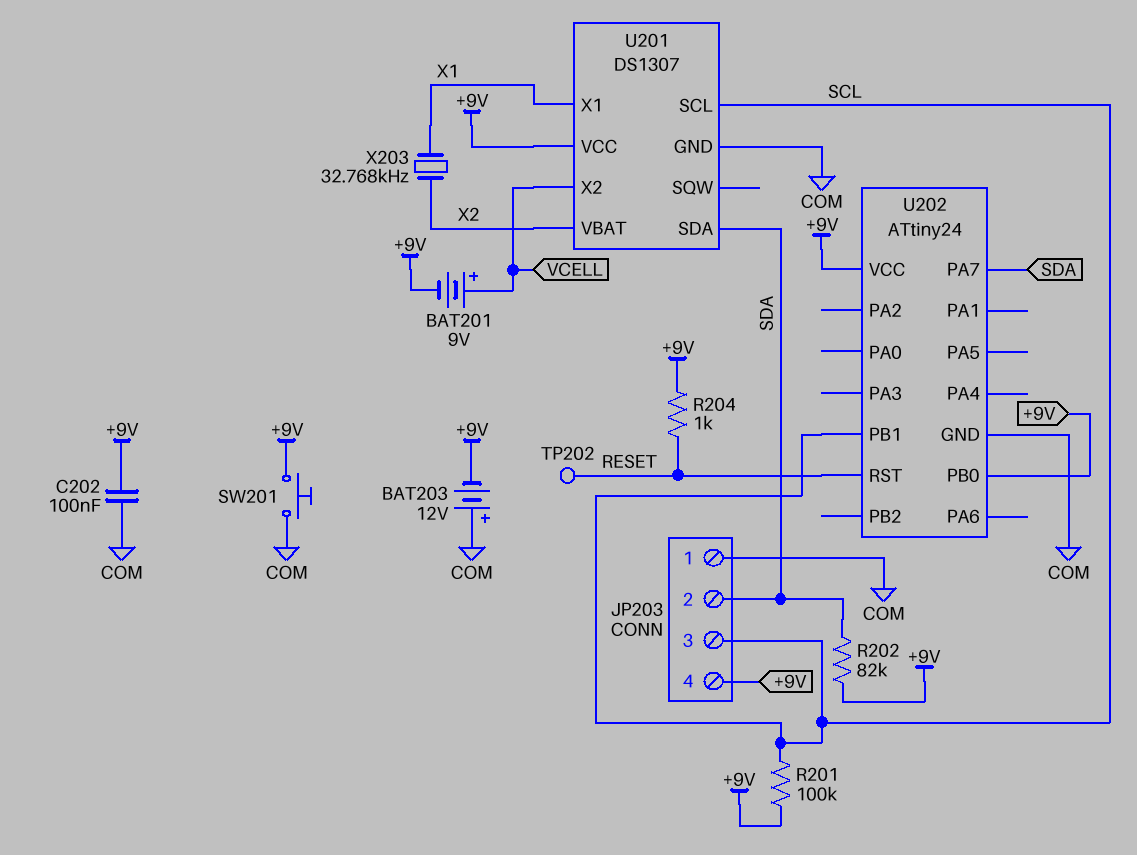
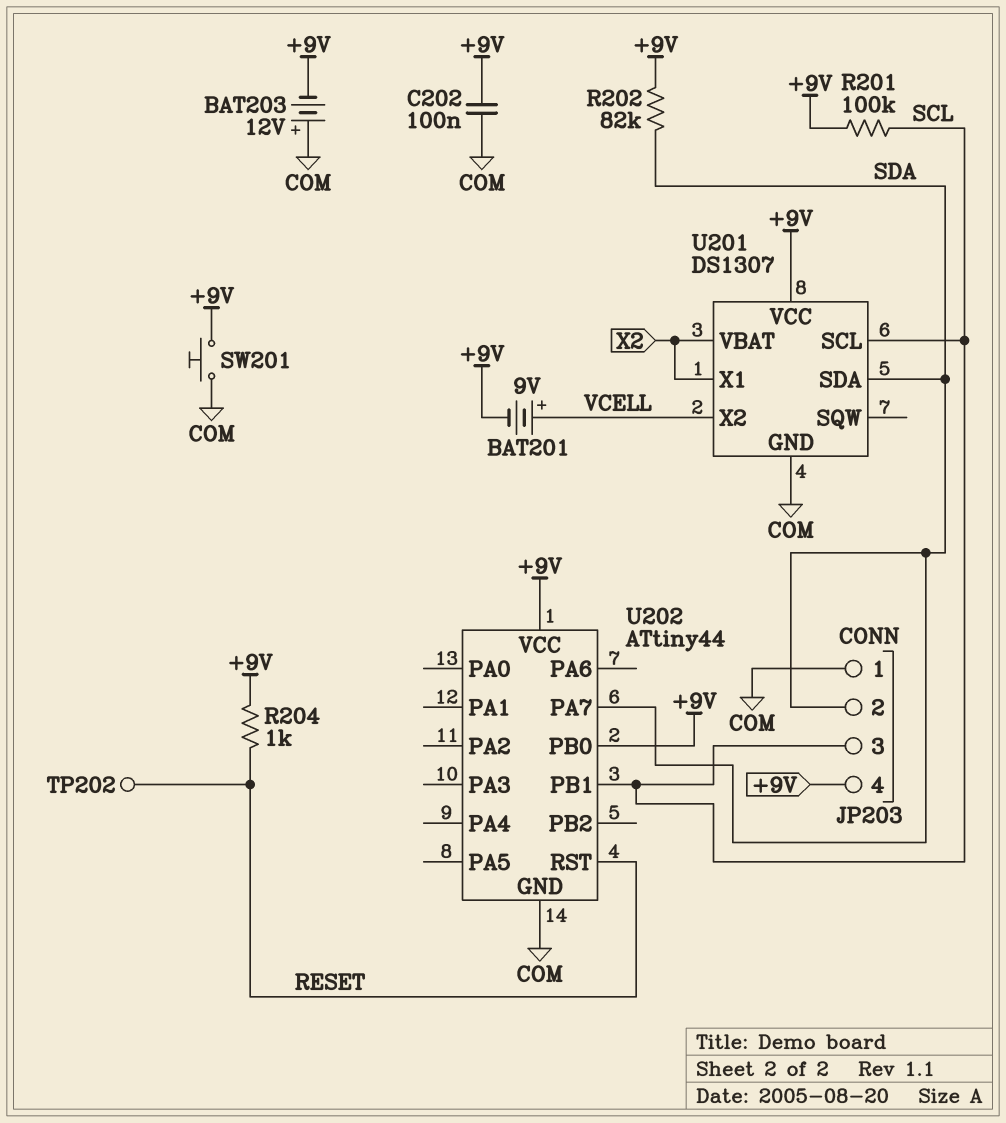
U201 pin X1: X1 -> X2
U202: ATtiny24 -> ATtiny44
X203: 32.768kHz (X1, X2) -> none

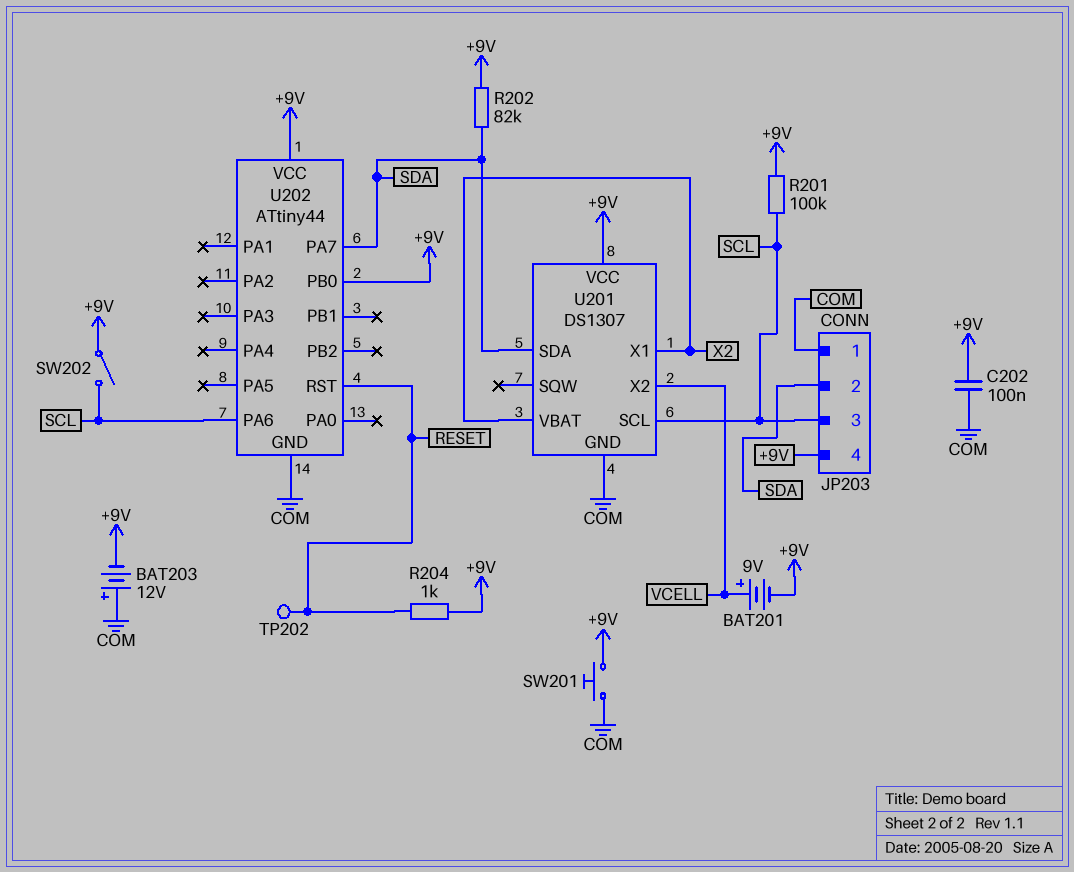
SW202: none -> switch (+9V, SCL)
U202 pin PA6: none -> SCL
U202 pin PB1: SCL -> none

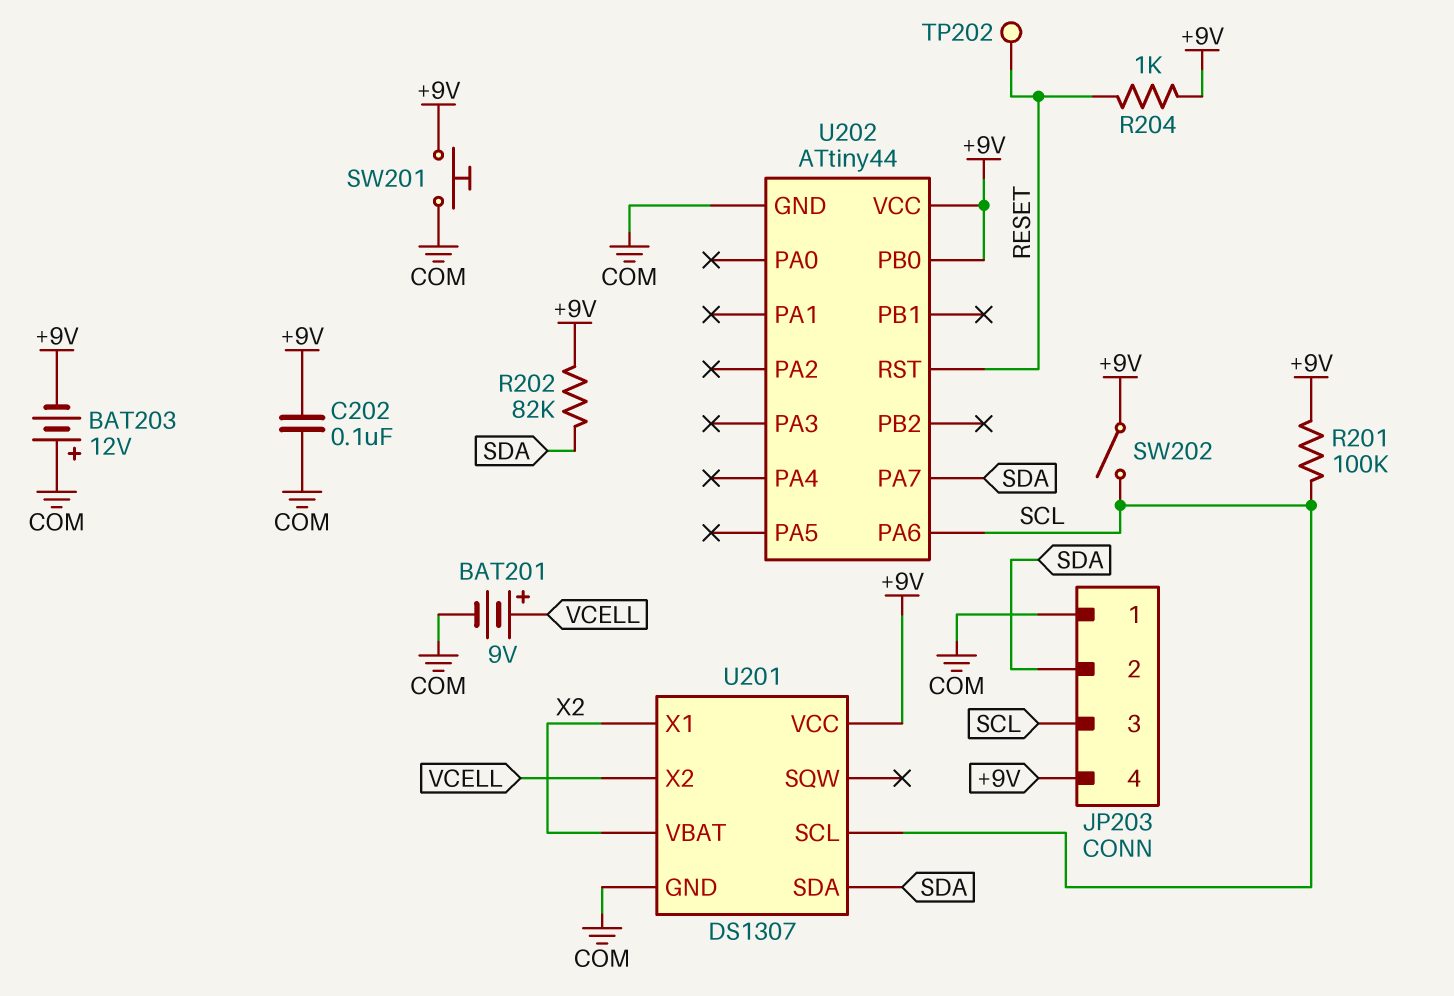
BAT201: 9V (plus VCELL, minus +9V) -> 9V (plus VCELL, minus COM)

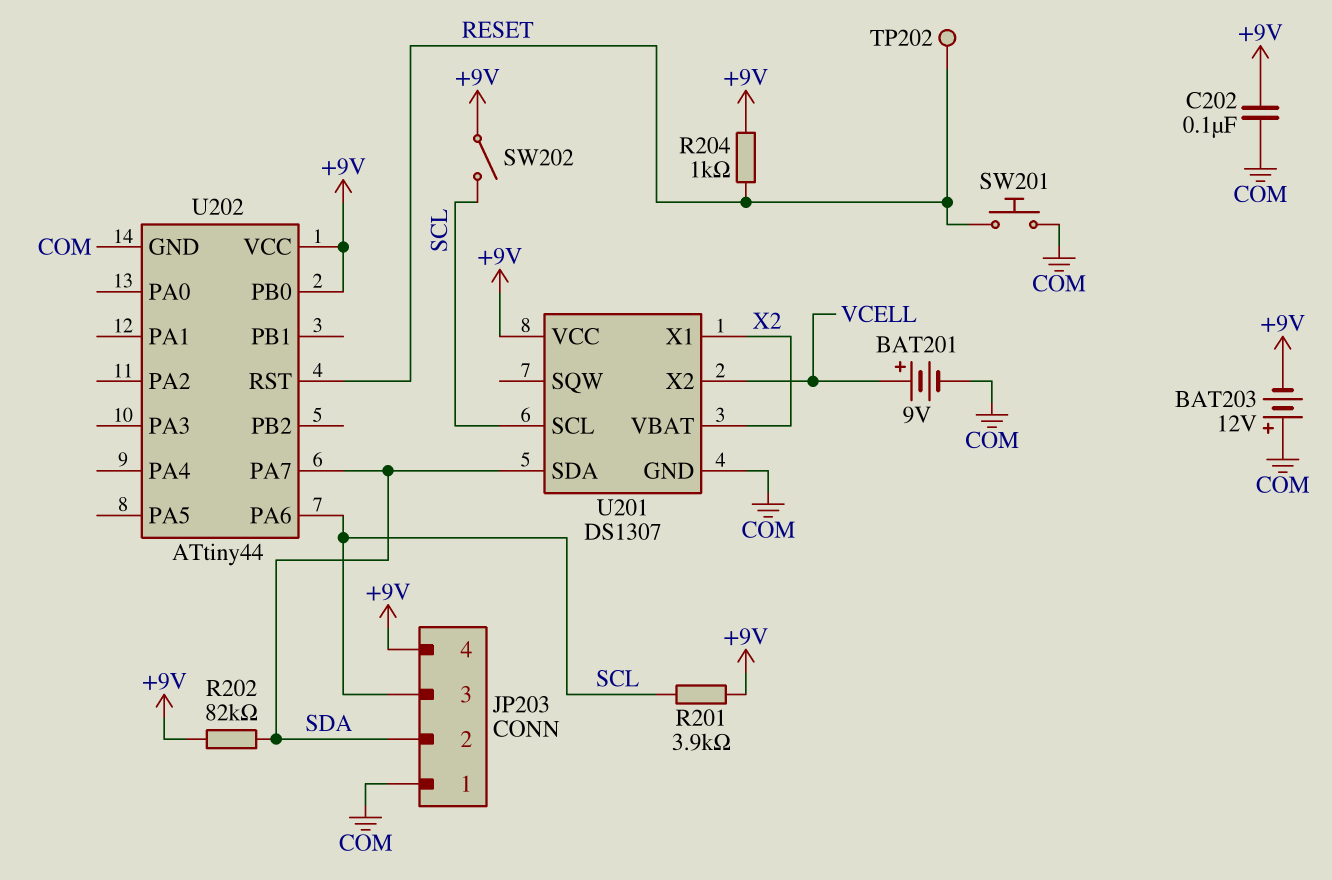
R201: 100k (+9V, SCL) -> 3.9k (+9V, SCL)
SW201: button (+9V, COM) -> button (COM, RESET)

